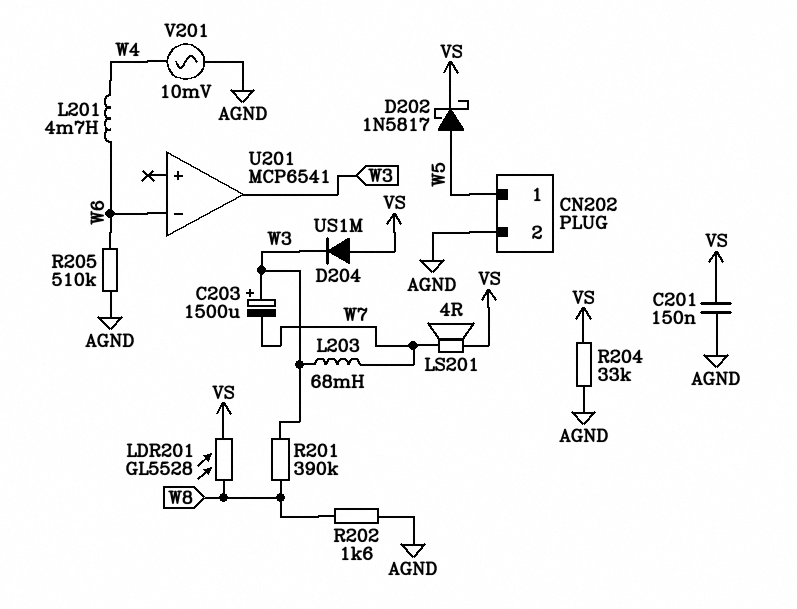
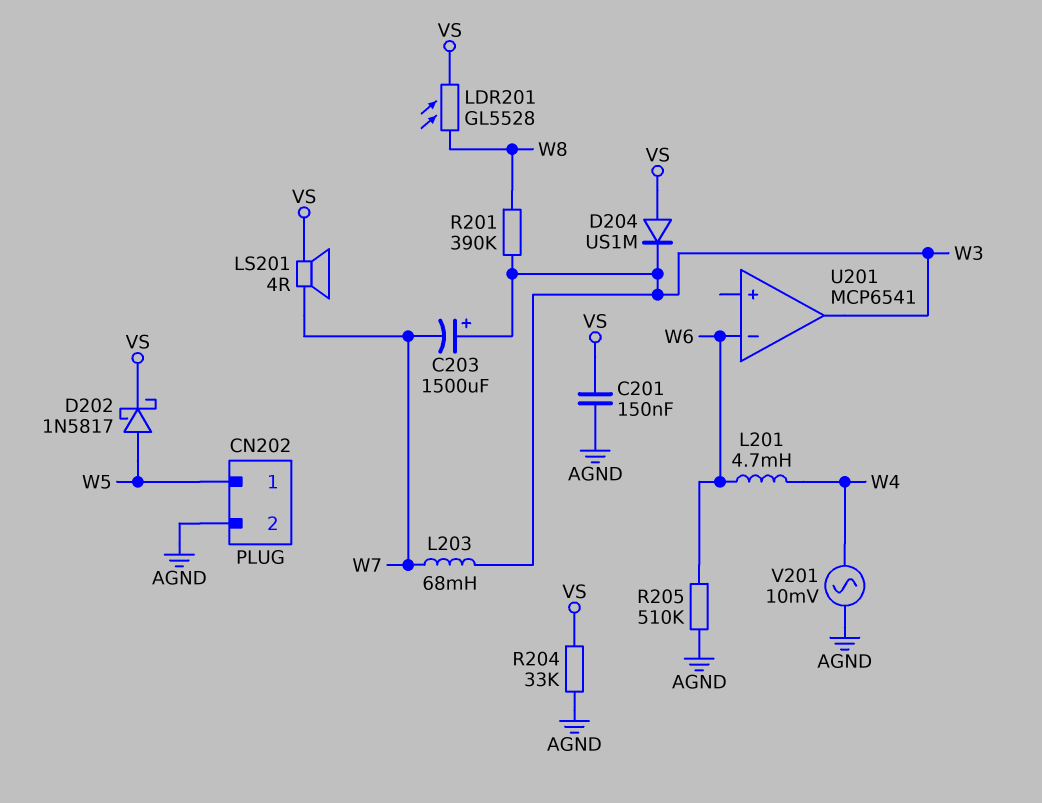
R202: 1.6k (AGND, W8) -> none

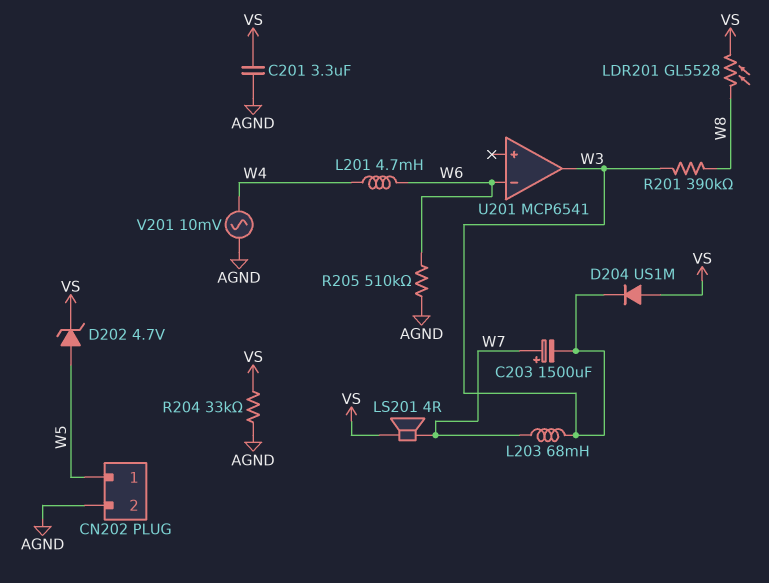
C201: 150nF (AGND, VS) -> 3.3uF (AGND, VS)
C203: 1500uF (plus W3, minus W7) -> 1500uF (plus W7, minus W3)
D202: schottky 1N5817 (A W5, K VS) -> zener 4.7V (A W5, K VS)

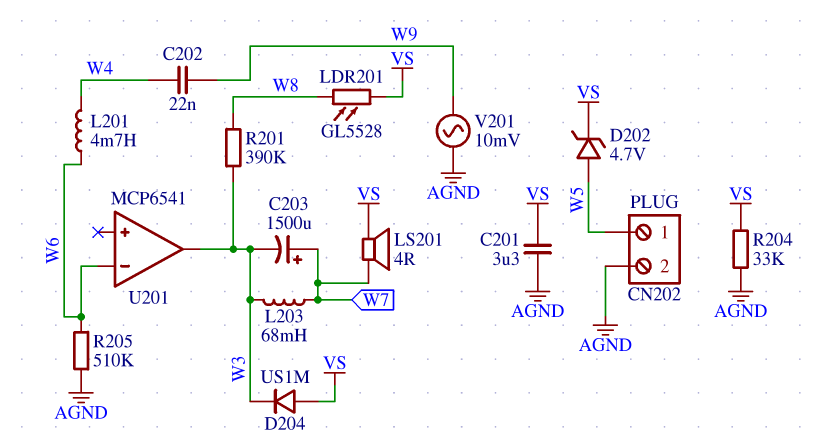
C202: none -> 22nF (W4, W9)
V201: AC 10mV (AGND, W4) -> AC 10mV (AGND, W9)

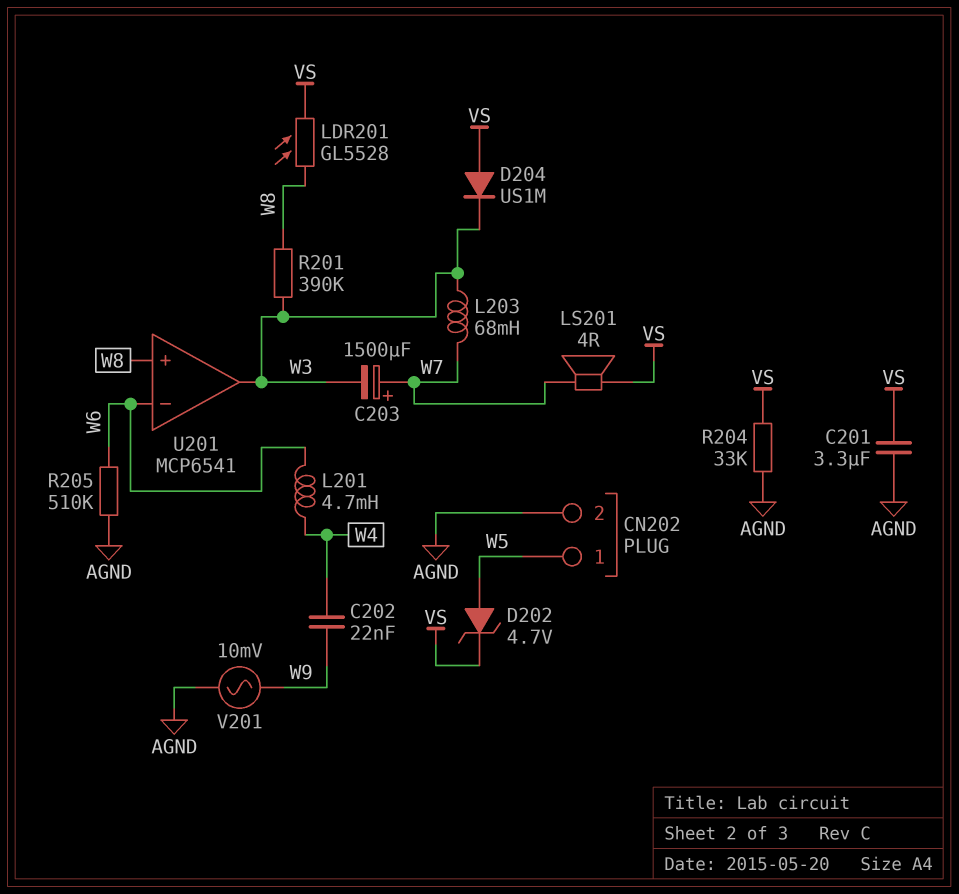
U201 pin in+: none -> W8

